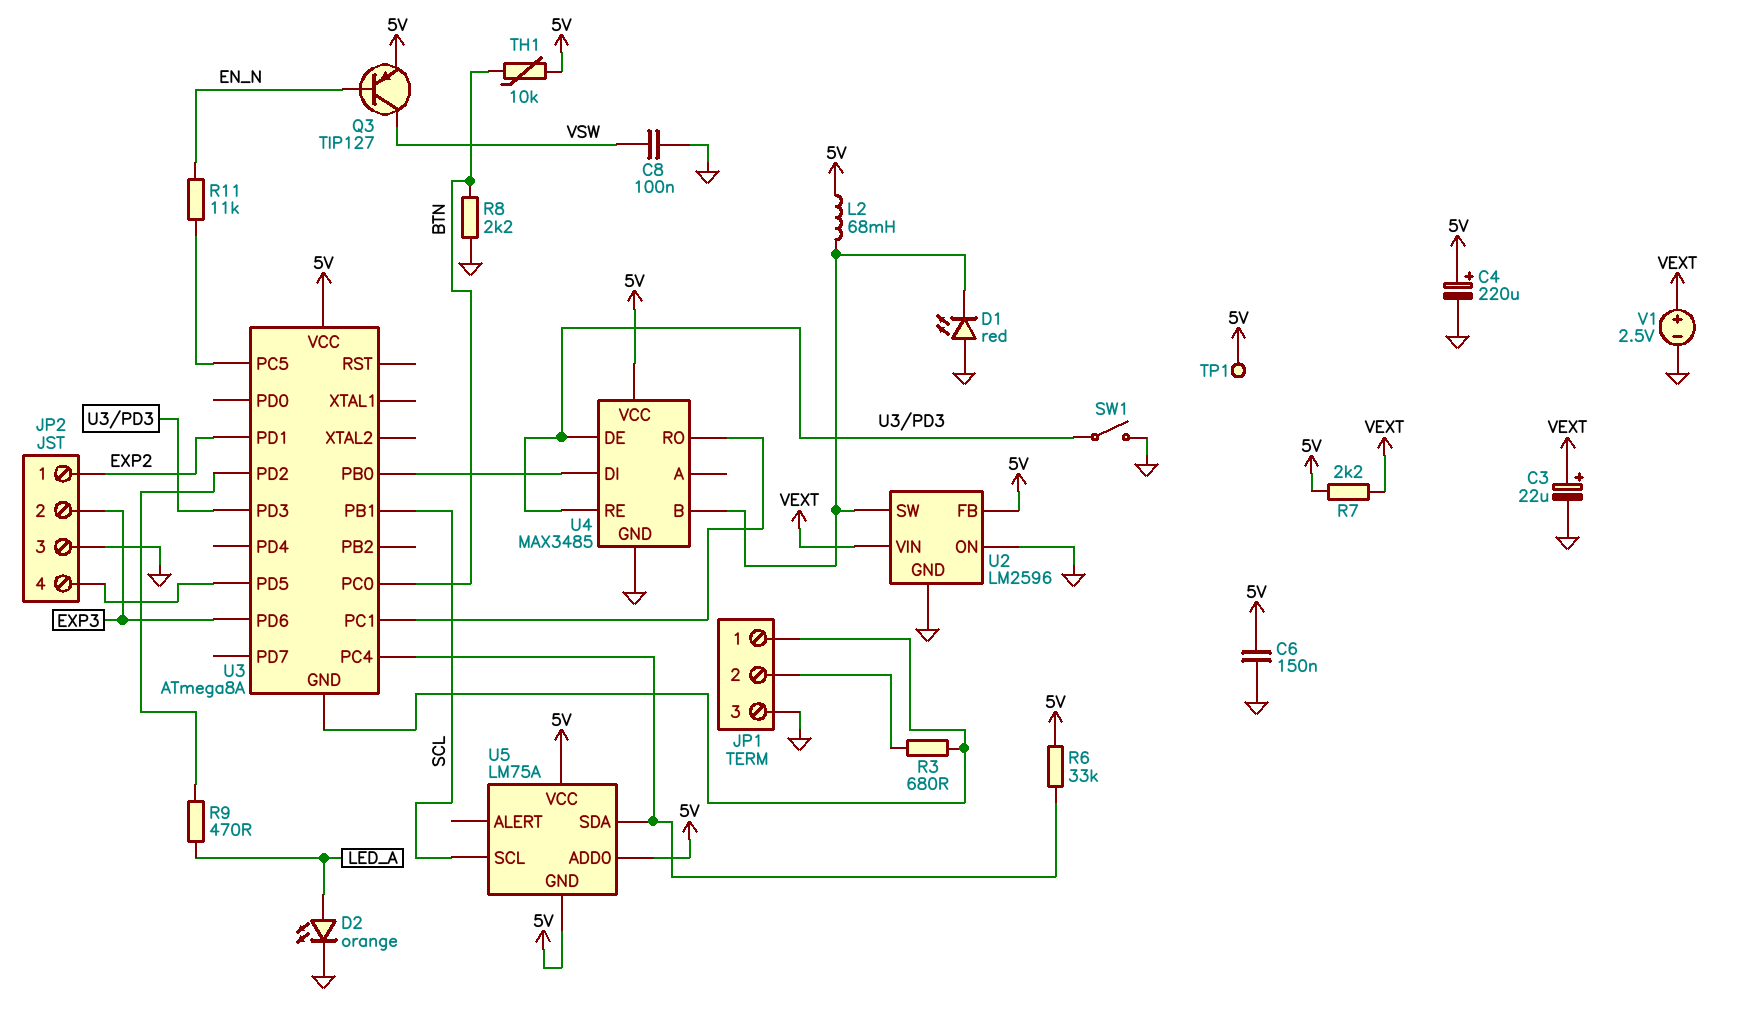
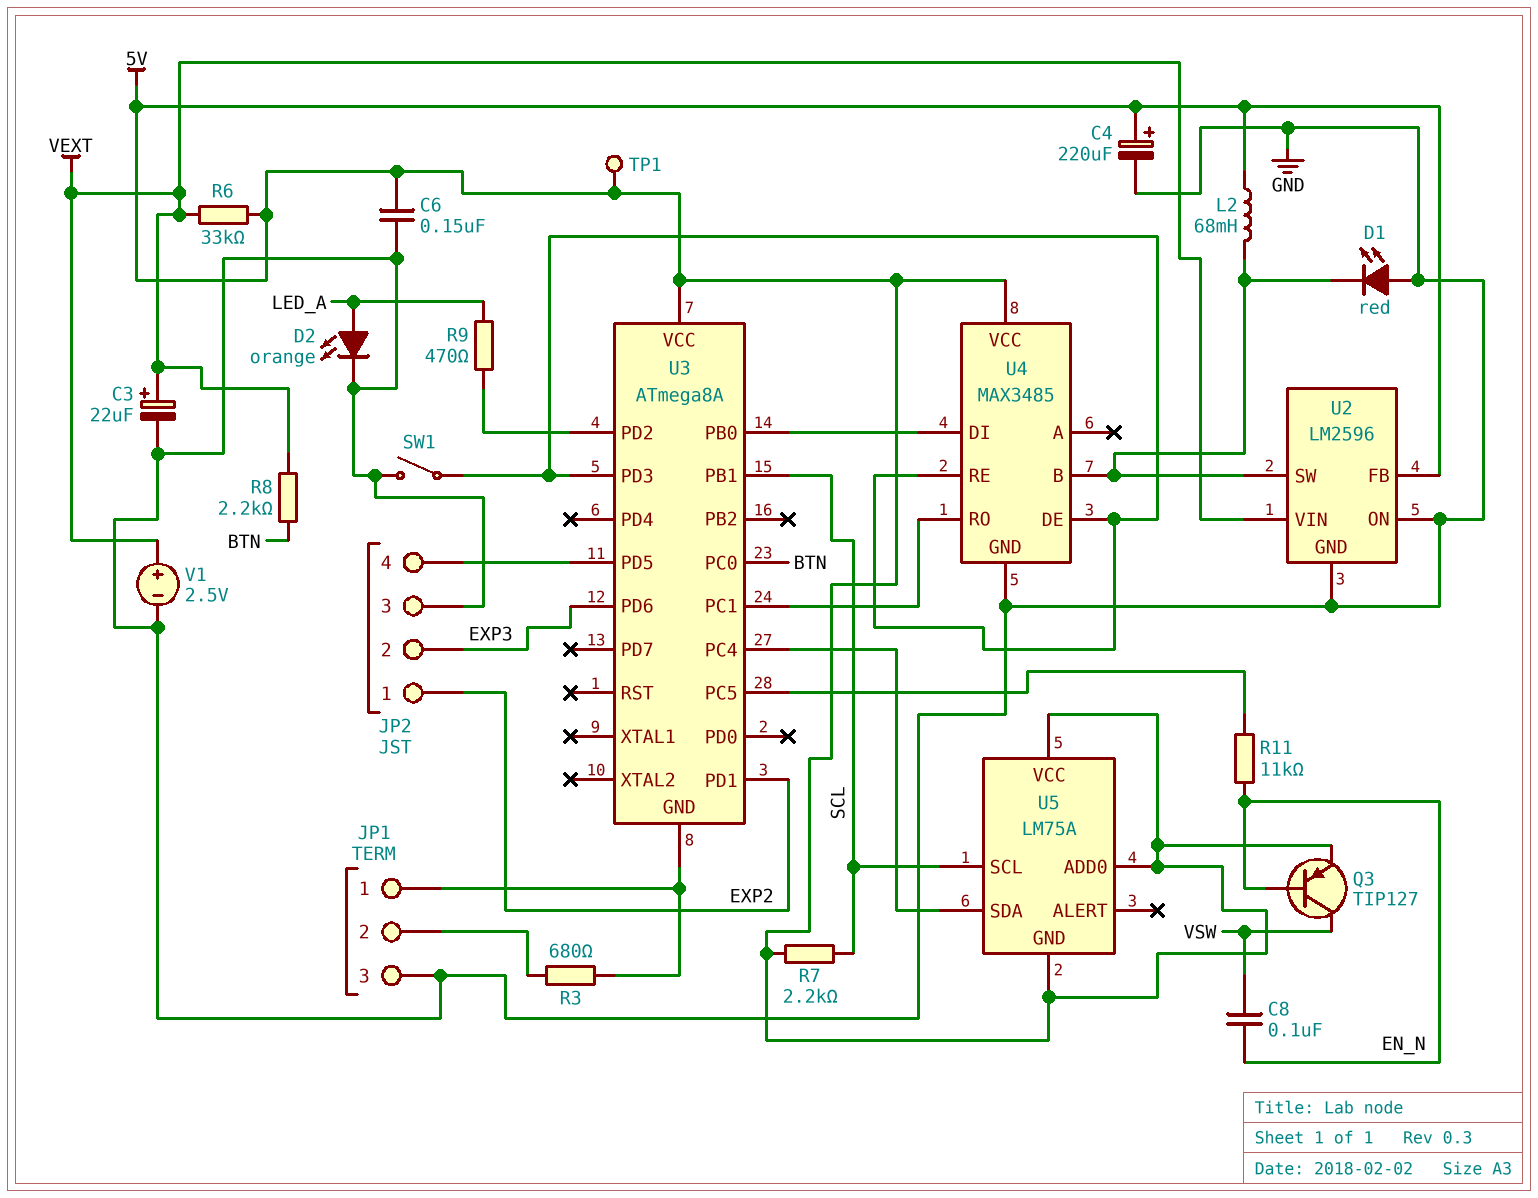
C8: 100nF (GND, VSW) -> 100nF (EN_N, VSW)
R6: 33k (5V, U3/PC4) -> 33k (5V, VEXT)
R7: 2.2k (5V, VEXT) -> 2.2k (5V, SCL)
R8: 2.2k (BTN, GND) -> 2.2k (BTN, VEXT)
TH1: 10k (5V, BTN) -> none

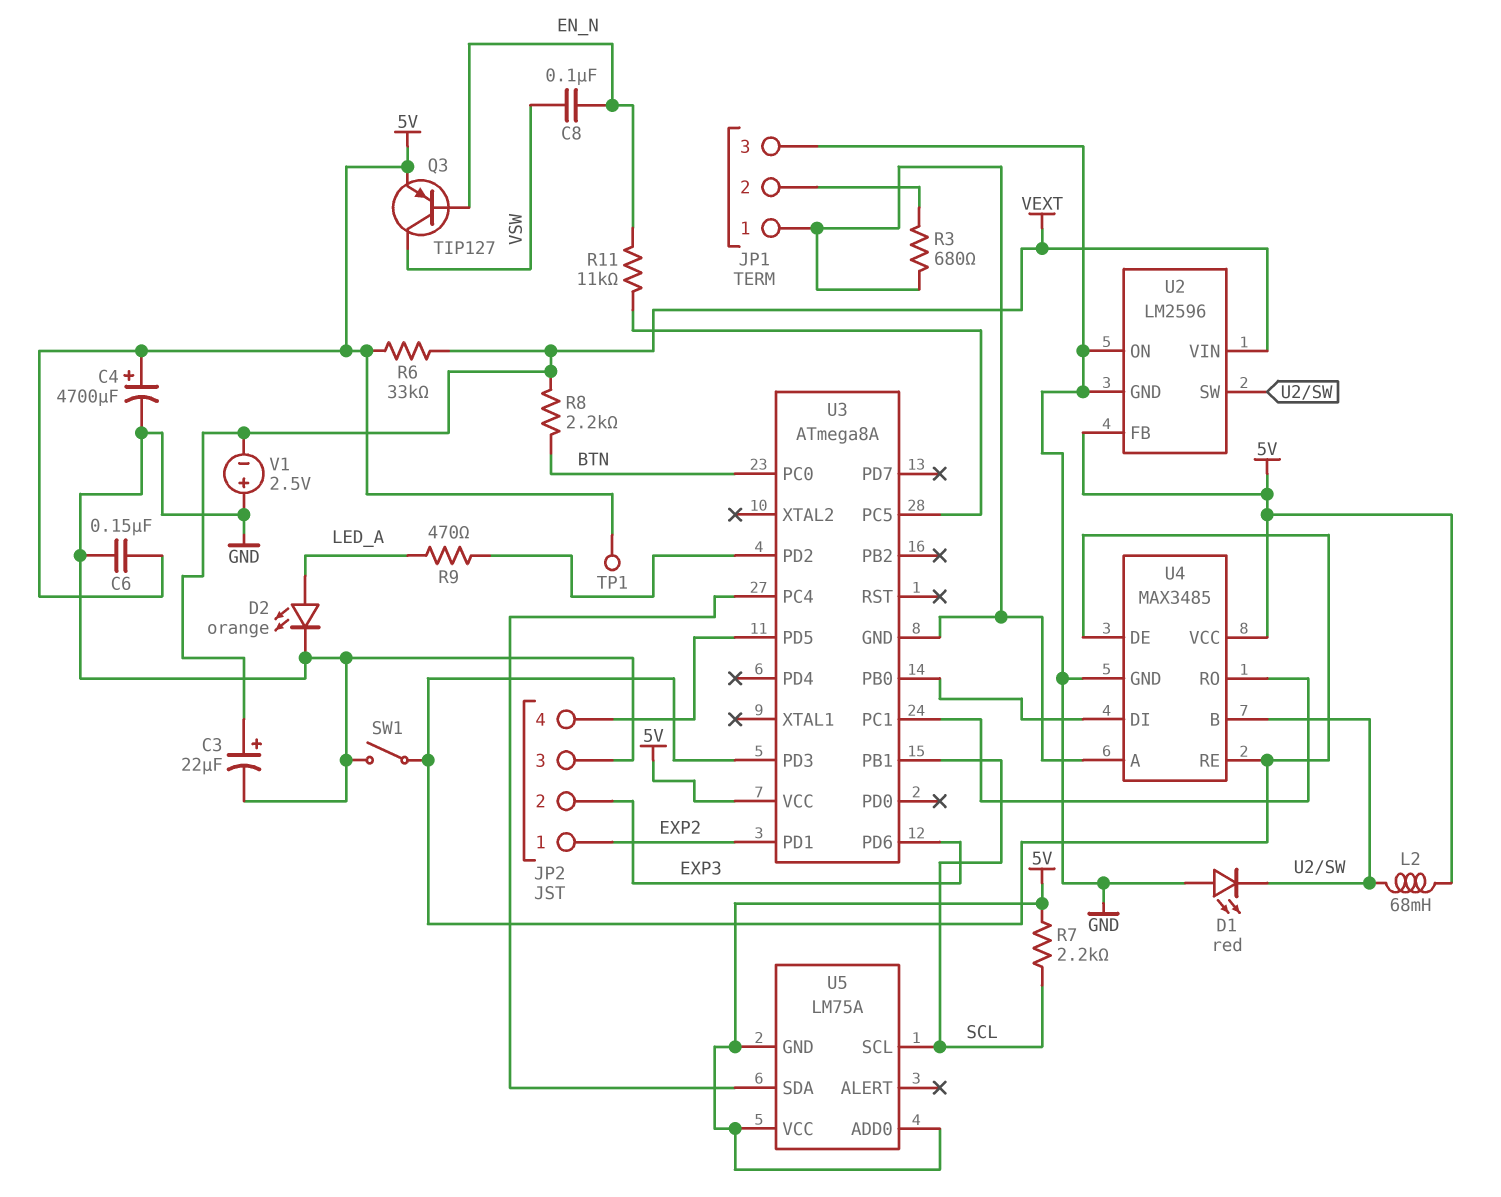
C4: 220uF (plus 5V, minus GND) -> 4700uF (plus 5V, minus GND)
U4 pin A: none -> JP1/1
V1: 2.5V (plus VEXT, minus GND) -> 2.5V (plus GND, minus VEXT)

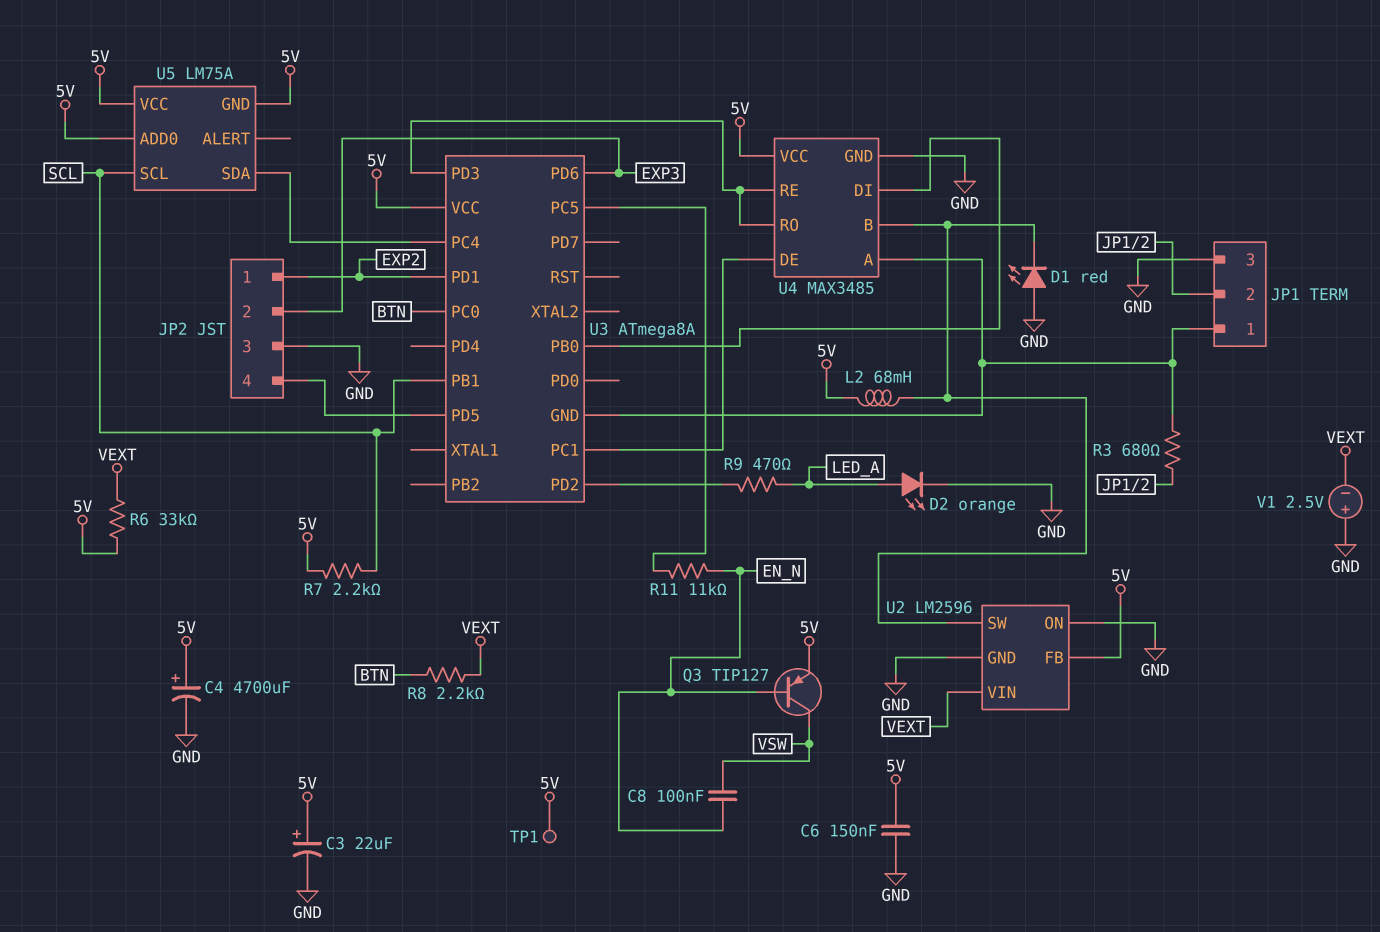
C3: 22uF (plus VEXT, minus GND) -> 22uF (plus 5V, minus GND)
SW1: switch (GND, U3/PD3) -> none
U4 pin DE: U3/PD3 -> U3/PC1
U4 pin RO: U3/PC1 -> U3/PD3

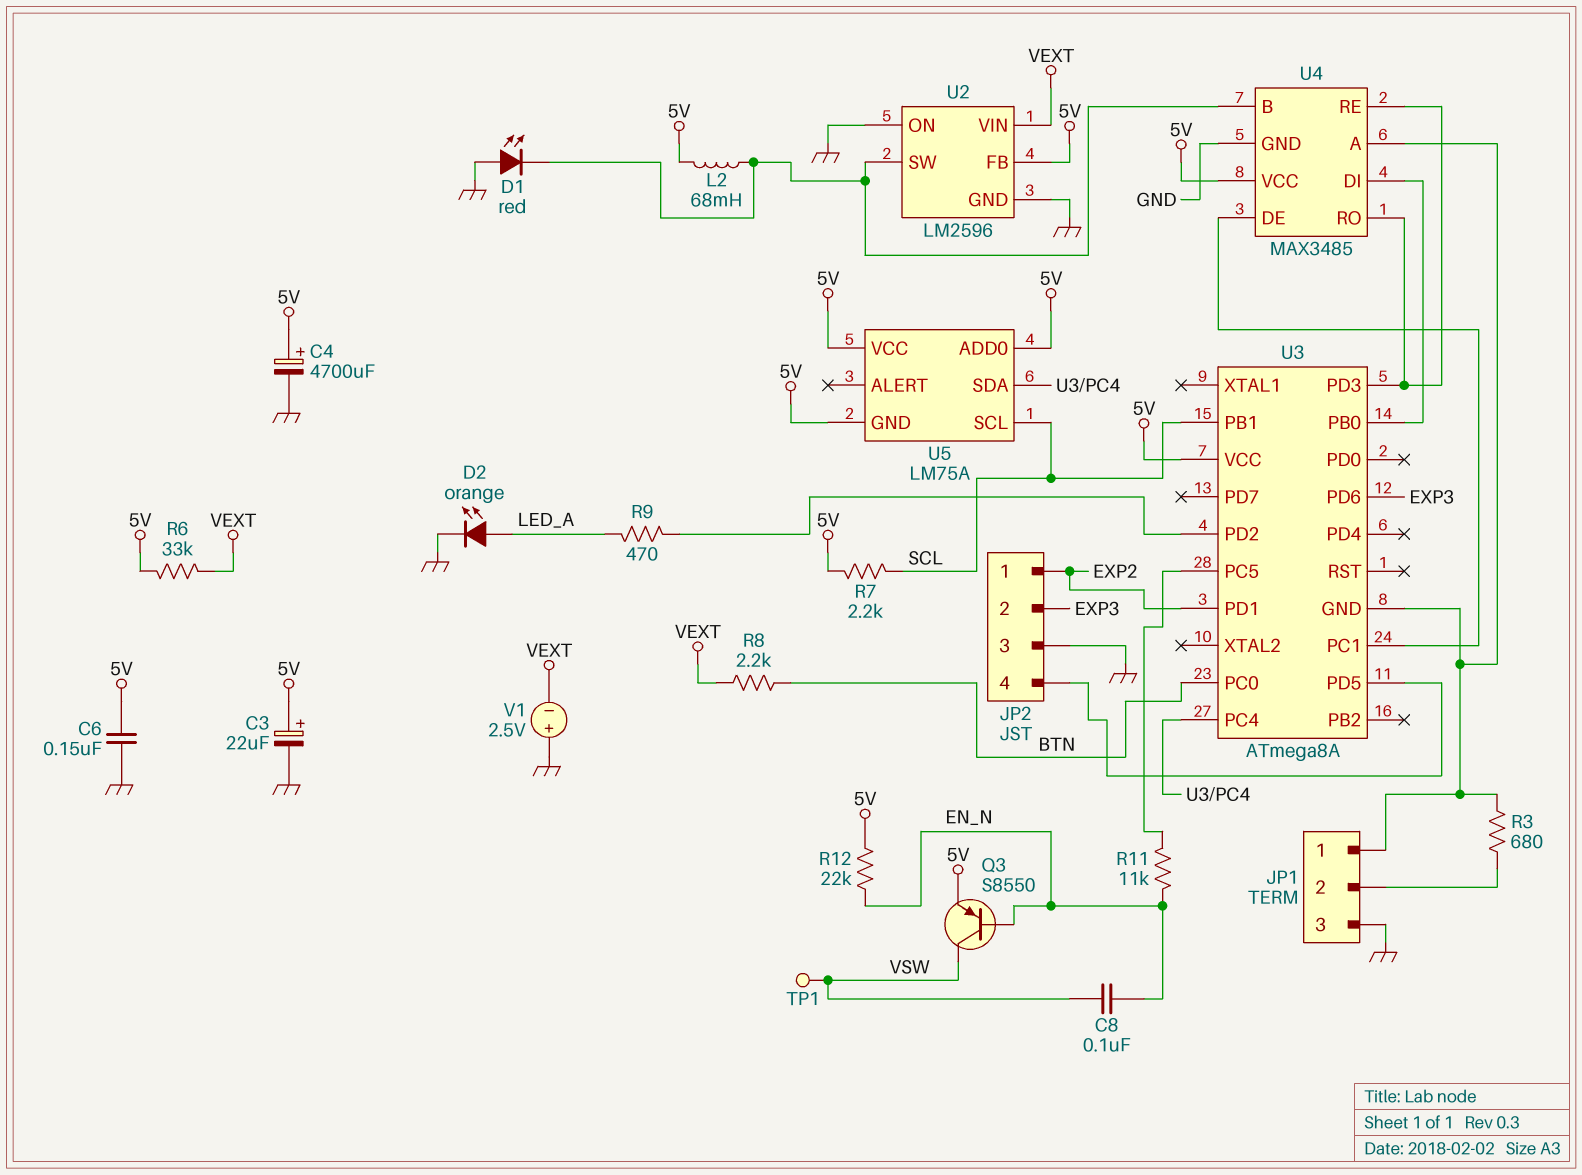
Q3: PNP TIP127 (B EN_N, C VSW, E 5V) -> PNP S8550 (B EN_N, C VSW, E 5V)
R12: none -> 22k (5V, EN_N)
TP1: test point (5V) -> test point (VSW)

